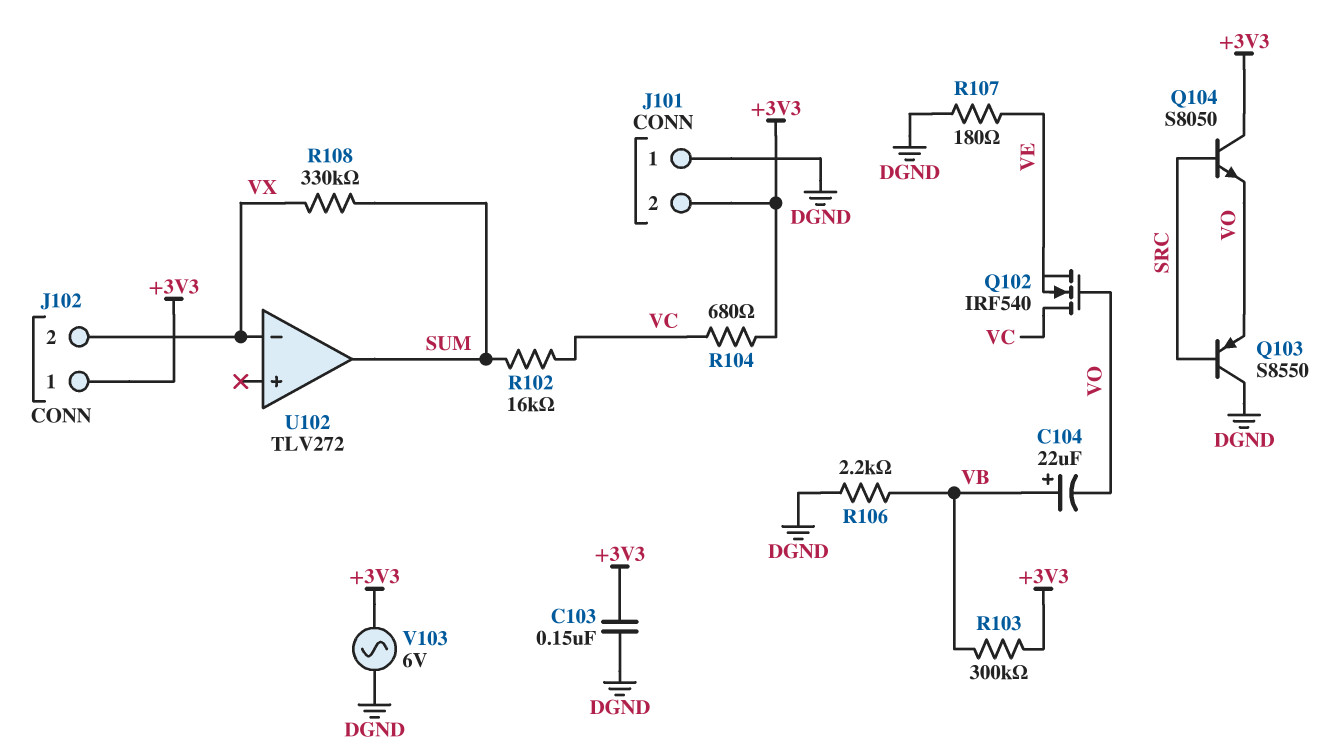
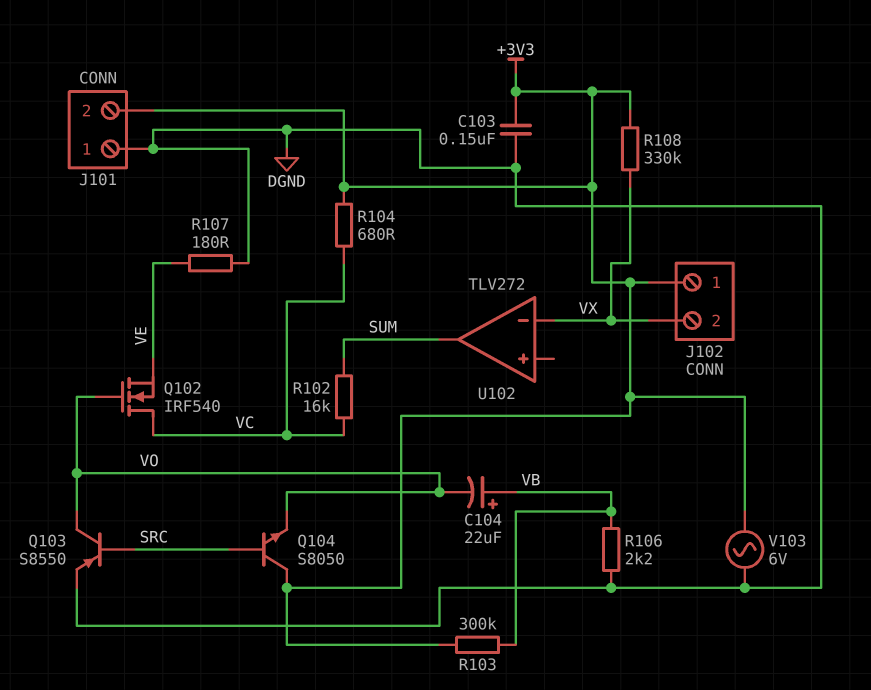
Q103: PNP S8550 (B SRC, C DGND, E VO) -> PNP S8550 (B SRC, C VO, E DGND)
R108: 330k (SUM, VX) -> 330k (+3V3, VX)

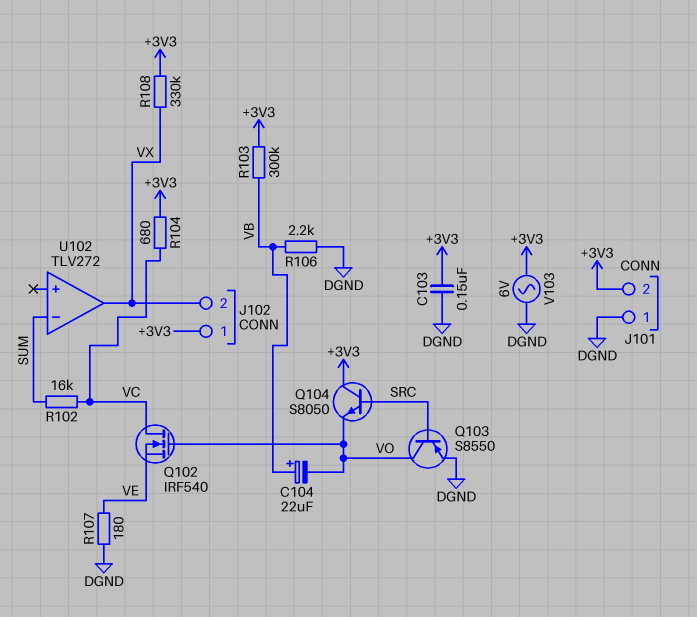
U102 pin in-: VX -> SUM
U102 pin out: SUM -> VX

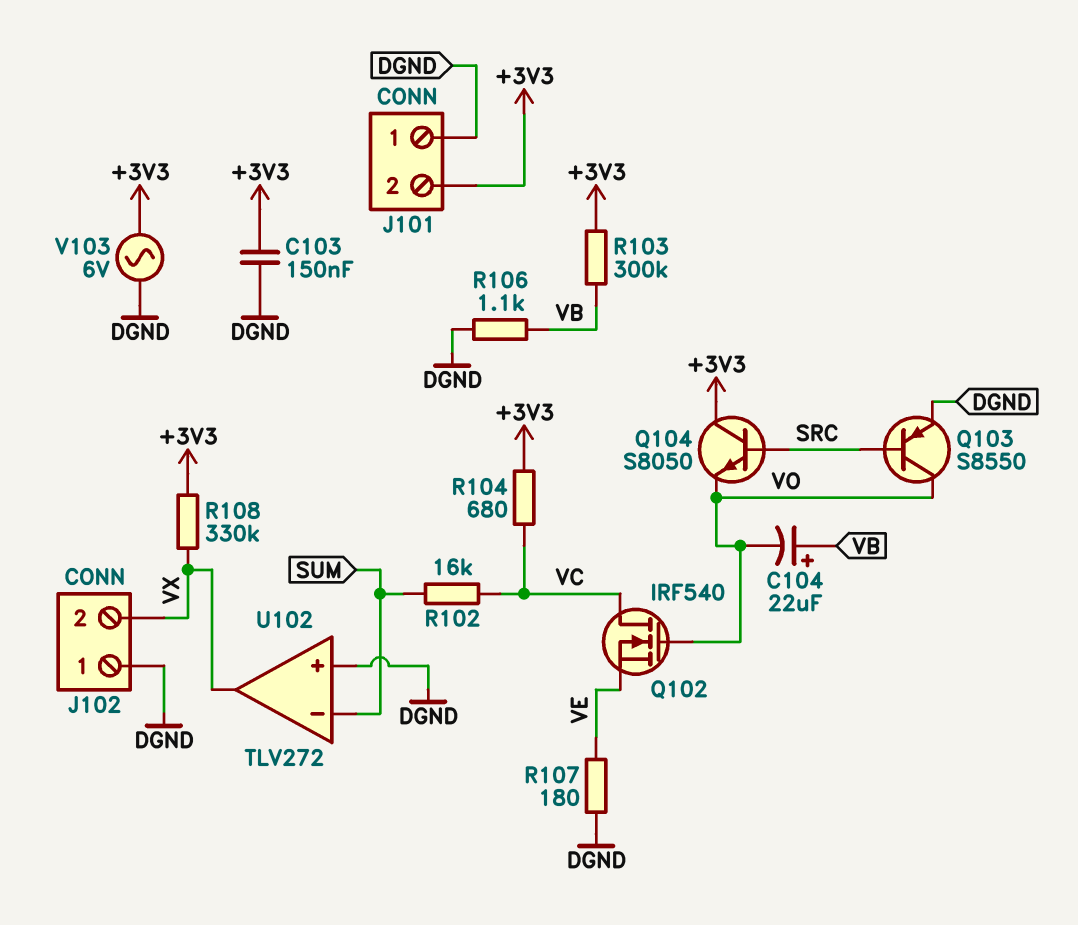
J102 pin 1: +3V3 -> DGND
R106: 2.2k (DGND, VB) -> 1.1k (DGND, VB)
U102 pin in+: none -> DGND

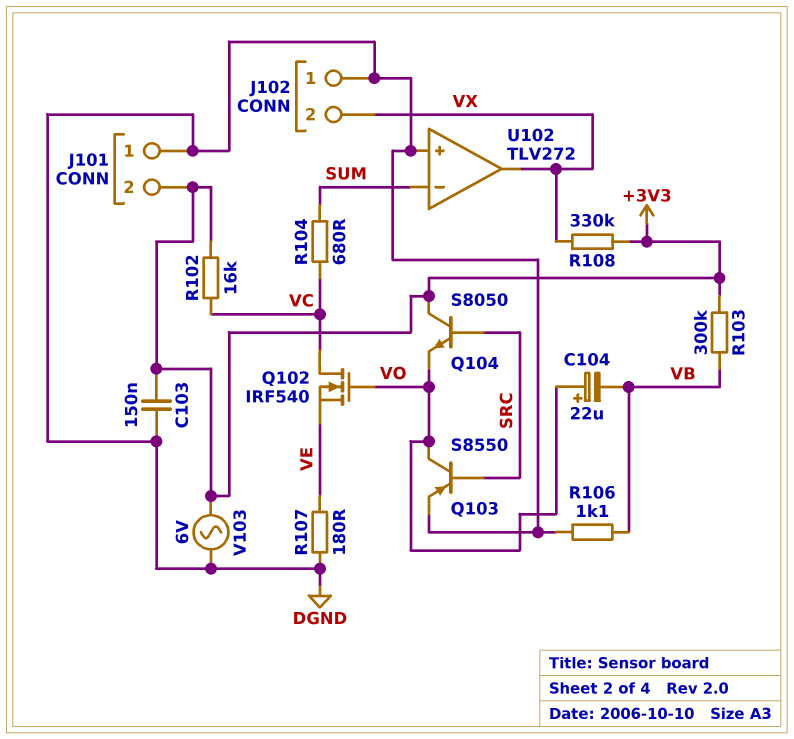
C104: 22uF (plus VB, minus VO) -> 22uF (plus VO, minus VB)
R102: 16k (SUM, VC) -> 16k (+3V3, VC)
R104: 680 (+3V3, VC) -> 680 (SUM, VC)

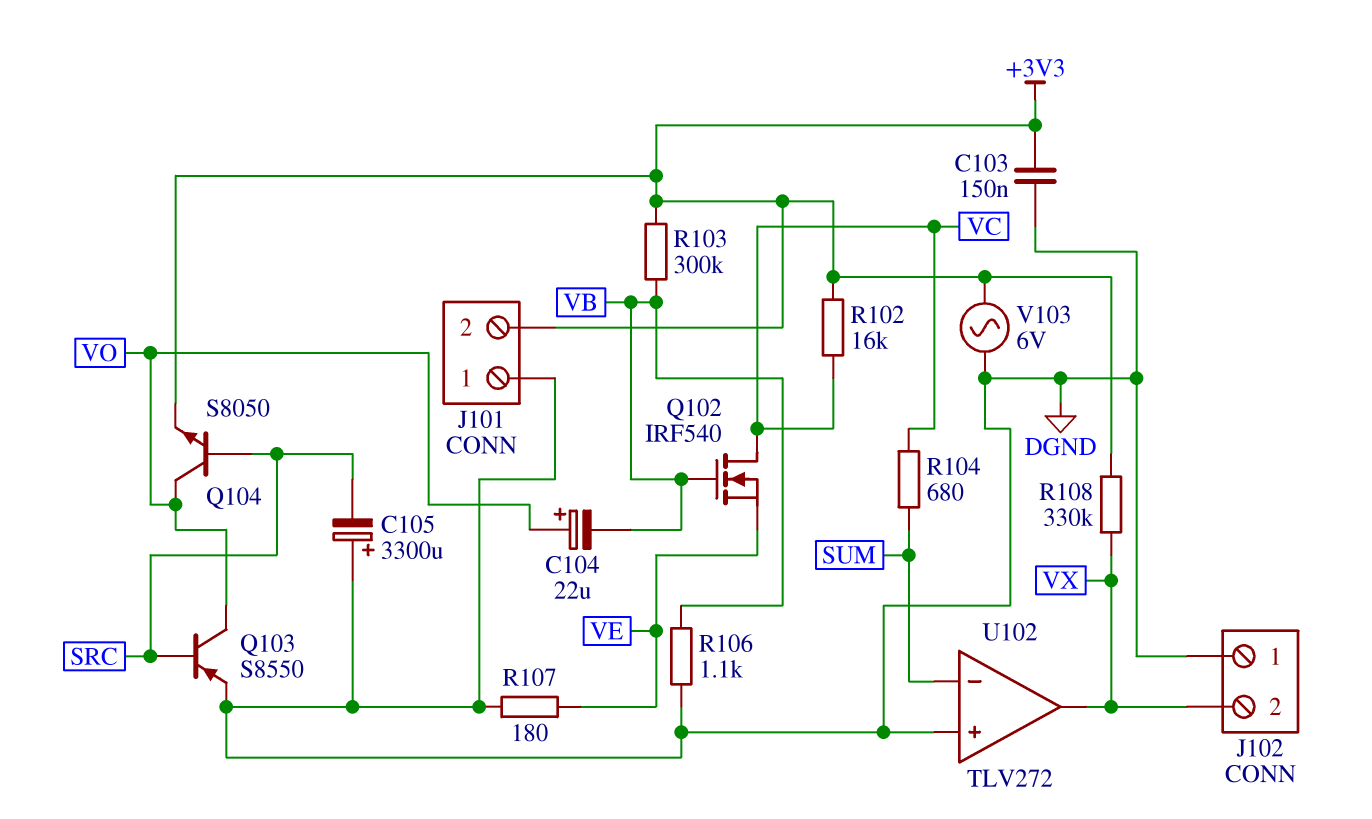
C105: none -> 3300uF (plus DGND, minus SRC)
Q102: NMOS IRF540 (G VO, D VC, S VE) -> NMOS IRF540 (G VB, D VC, S VE)
Q104: NPN S8050 (B SRC, C +3V3, E VO) -> NPN S8050 (B SRC, C VO, E +3V3)

